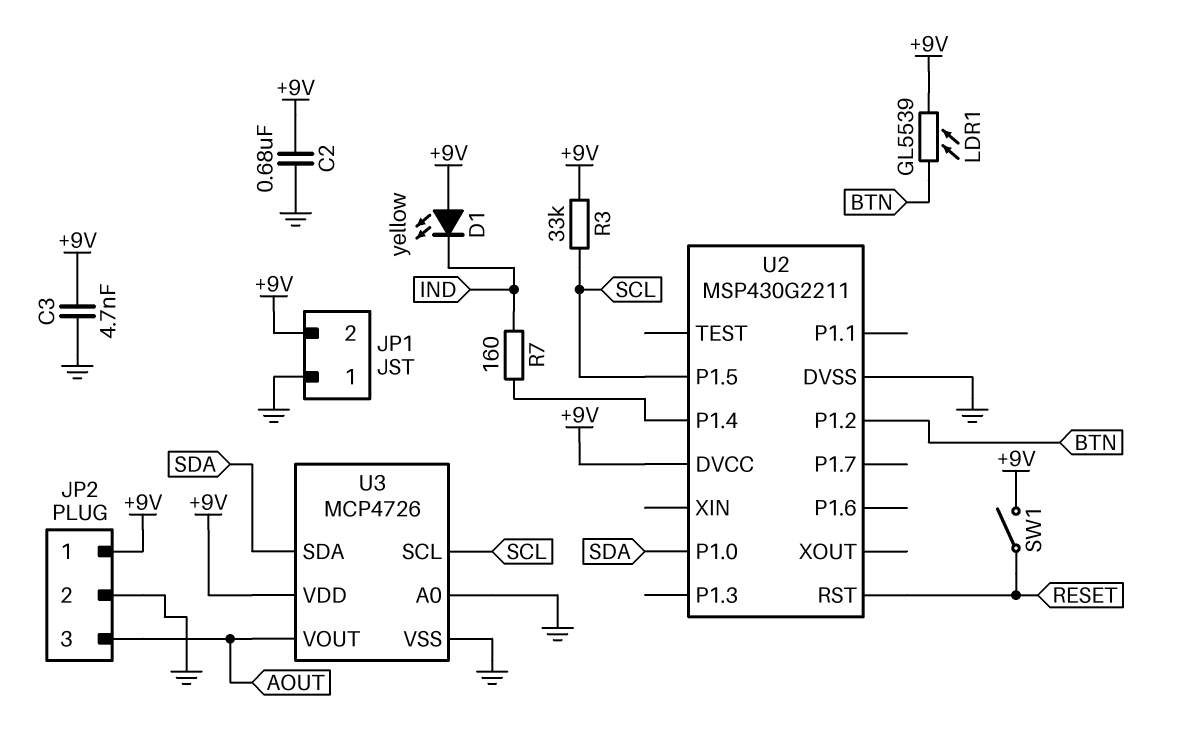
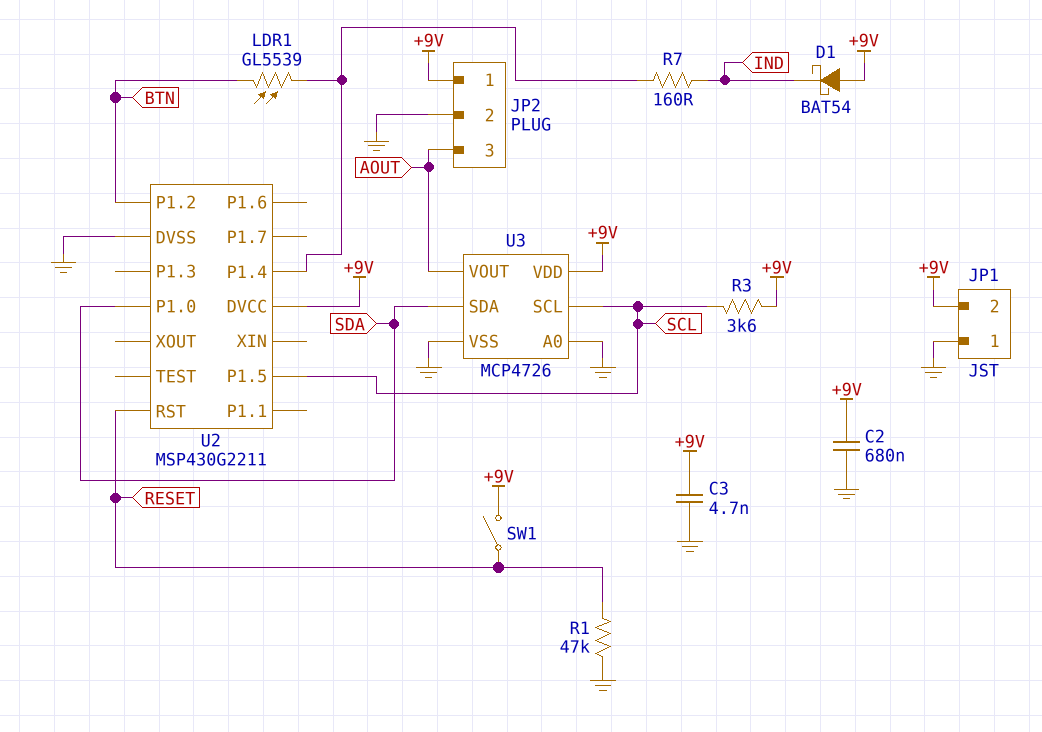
D1: LED yellow (A +9V, K IND) -> schottky BAT54 (A +9V, K IND)
LDR1: GL5539 (+9V, BTN) -> GL5539 (BTN, U2/P1.4)
R1: none -> 47k (GND, RESET)
R3: 33k (+9V, SCL) -> 3.6k (+9V, SCL)

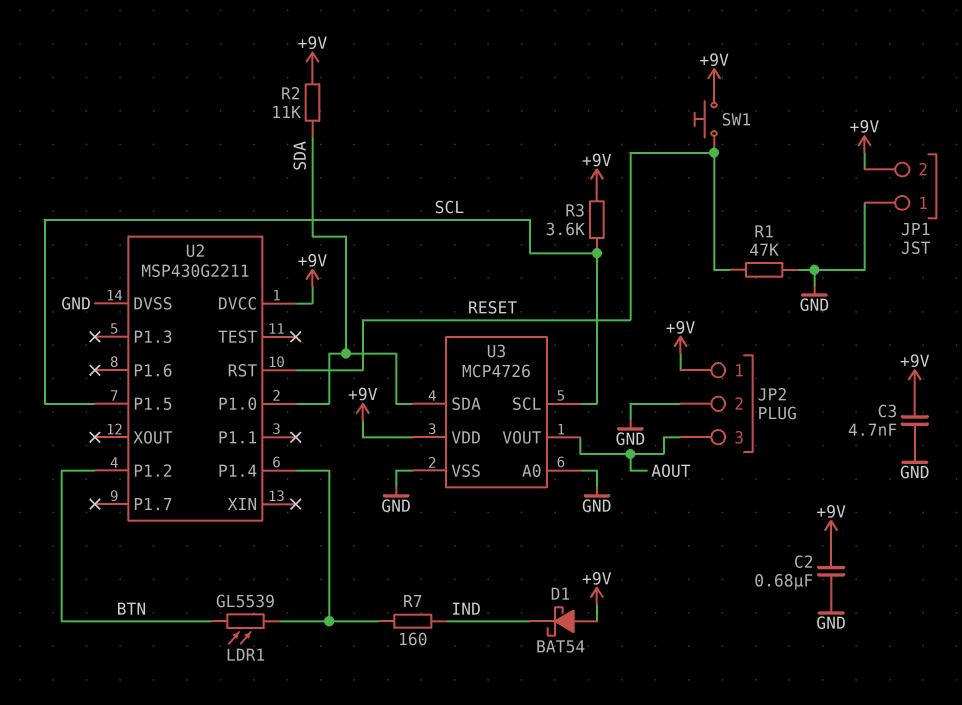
R2: none -> 11k (+9V, SDA)
SW1: switch (+9V, RESET) -> button (+9V, RESET)

